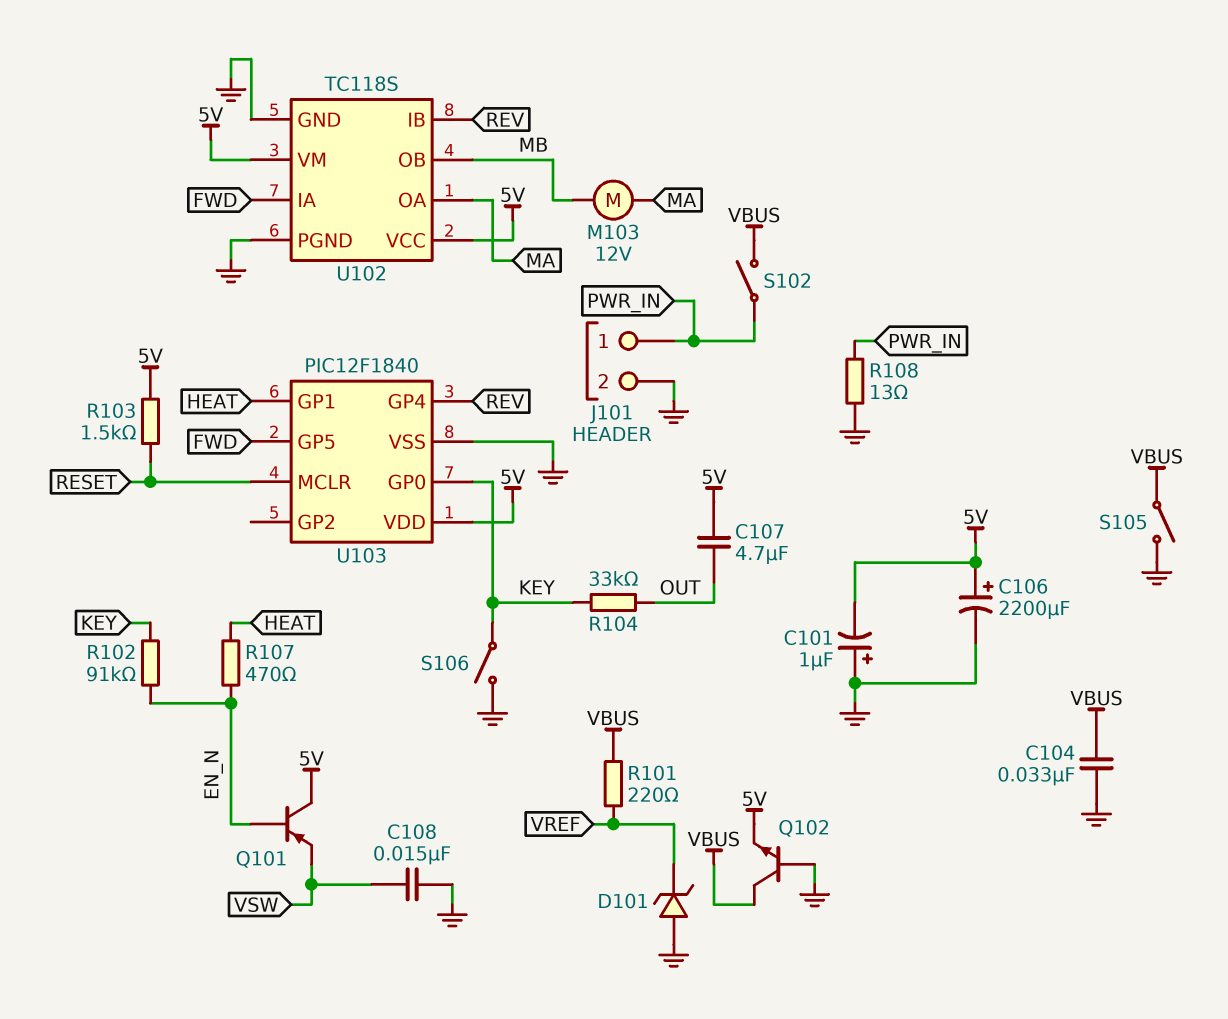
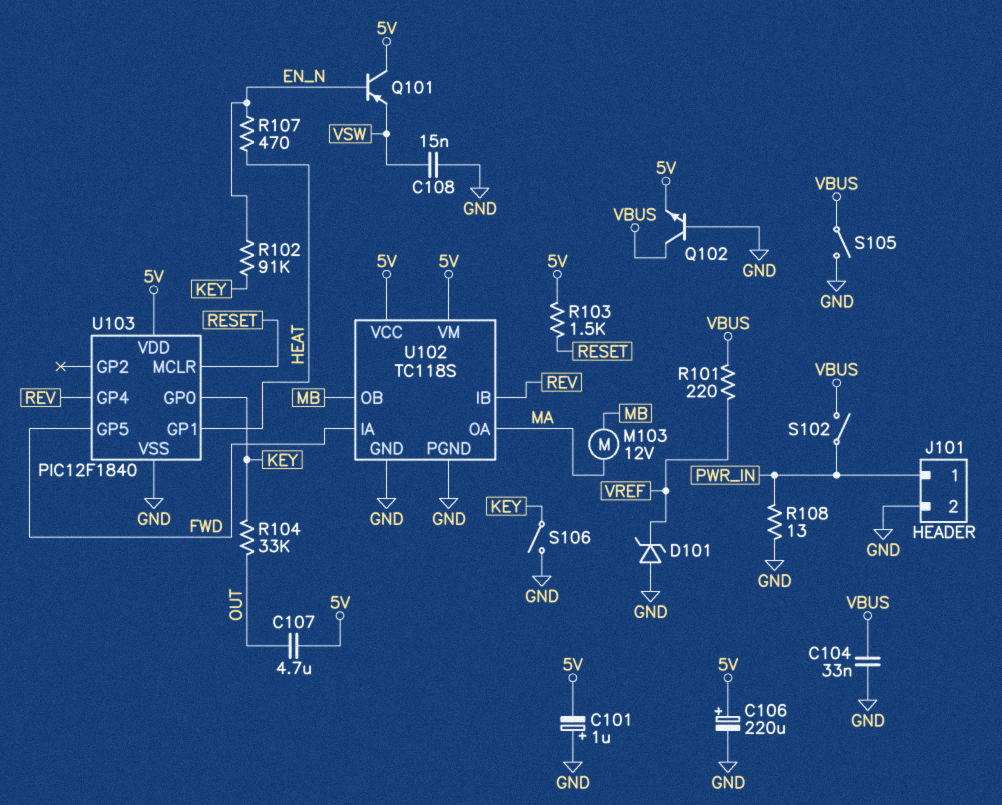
C106: 2200uF (plus 5V, minus GND) -> 220uF (plus 5V, minus GND)

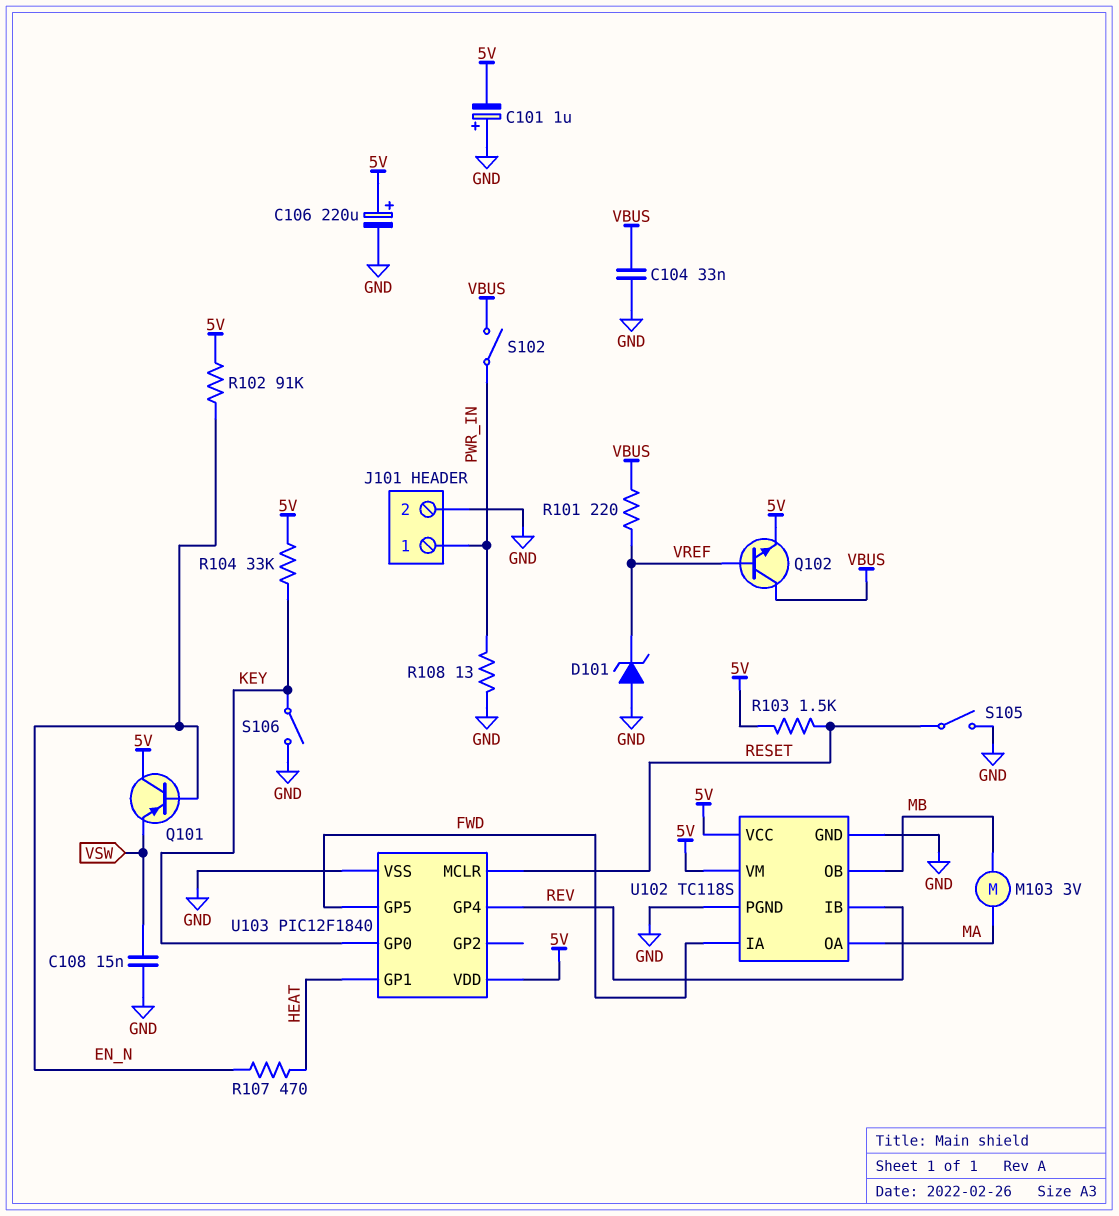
C107: 4.7uF (5V, OUT) -> none
M103: motor 12V (MA, MB) -> motor 3V (MA, MB)
Q102: NPN (B GND, C VBUS, E 5V) -> NPN (B VREF, C VBUS, E 5V)
R102: 91k (EN_N, KEY) -> 91k (5V, EN_N)
R104: 33k (KEY, OUT) -> 33k (5V, KEY)
S105: switch (GND, VBUS) -> switch (GND, RESET)

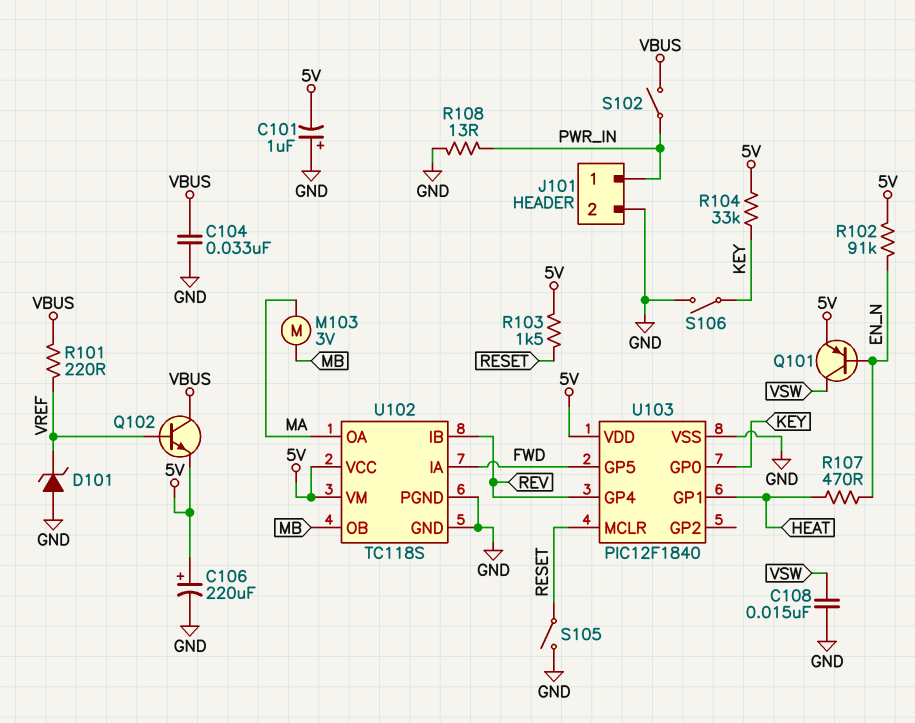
Q101: PNP (B EN_N, C 5V, E VSW) -> PNP (B EN_N, C VSW, E 5V)

